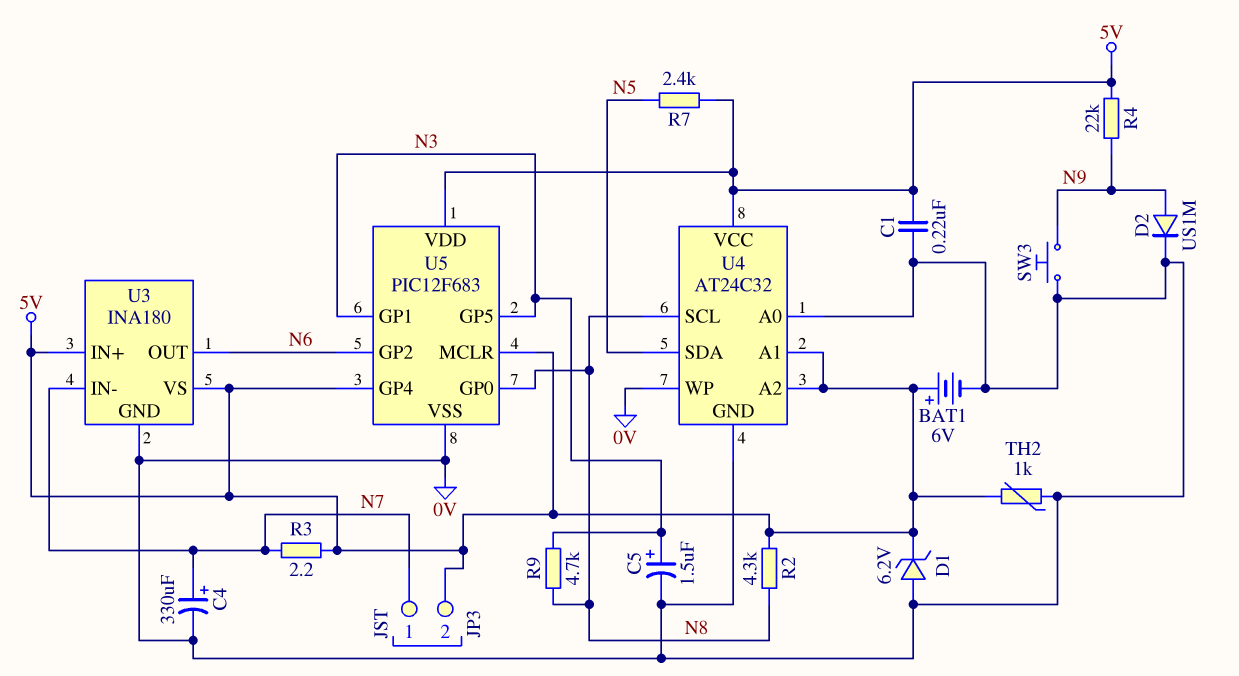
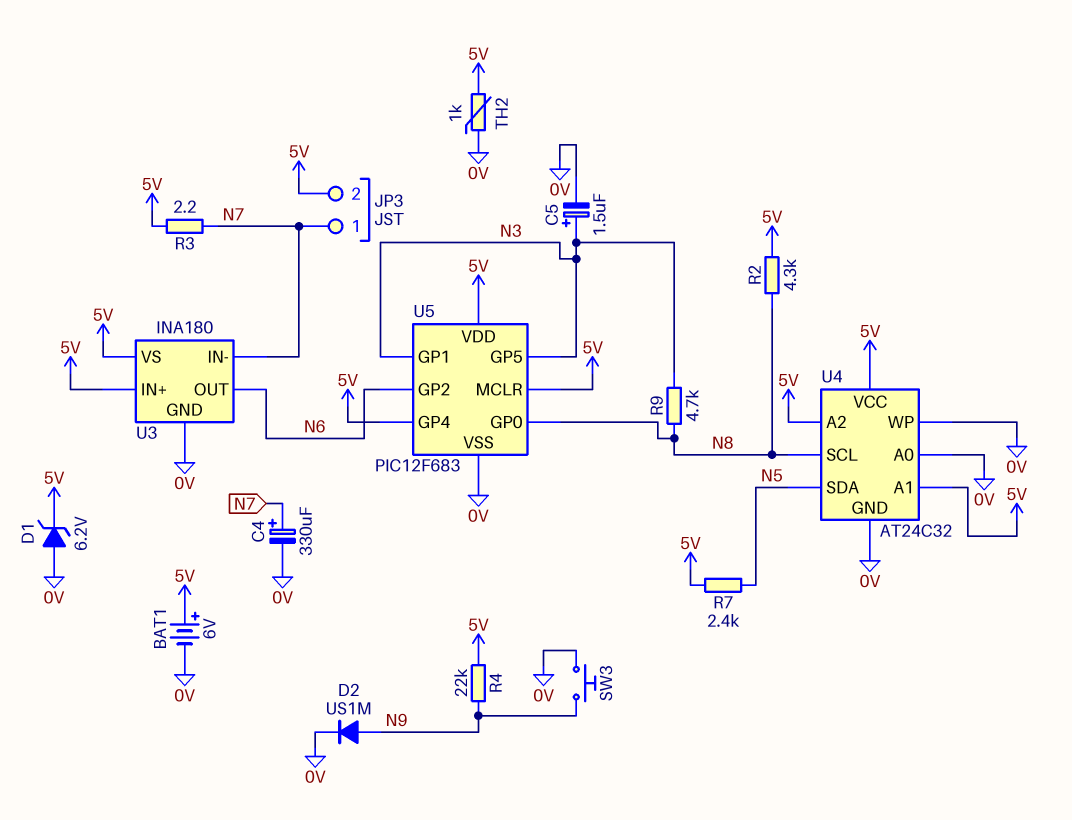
C1: 220nF (0V, 5V) -> none

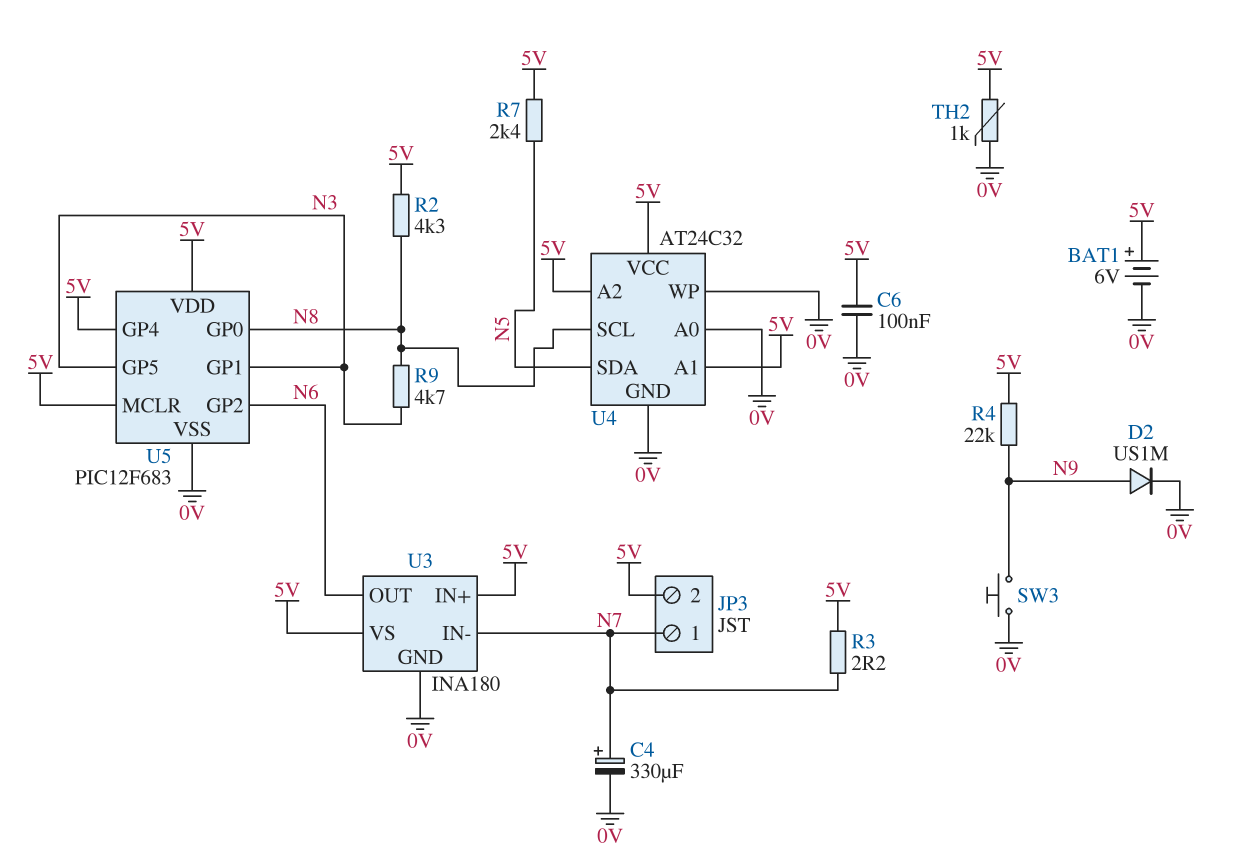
C5: 1.5uF (plus N3, minus 0V) -> none
C6: none -> 100nF (0V, 5V)
D1: zener 6.2V (A 0V, K 5V) -> none

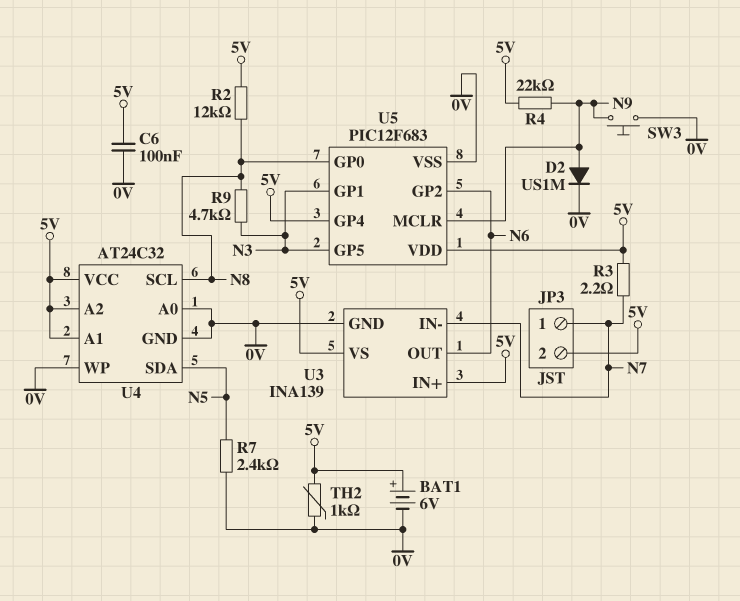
C4: 330uF (plus N7, minus 0V) -> none
R2: 4.3k (5V, N8) -> 12k (5V, N8)
R7: 2.4k (5V, N5) -> 2.4k (0V, N5)
U3: INA180 -> INA139
U5 pin MCLR: 5V -> N9

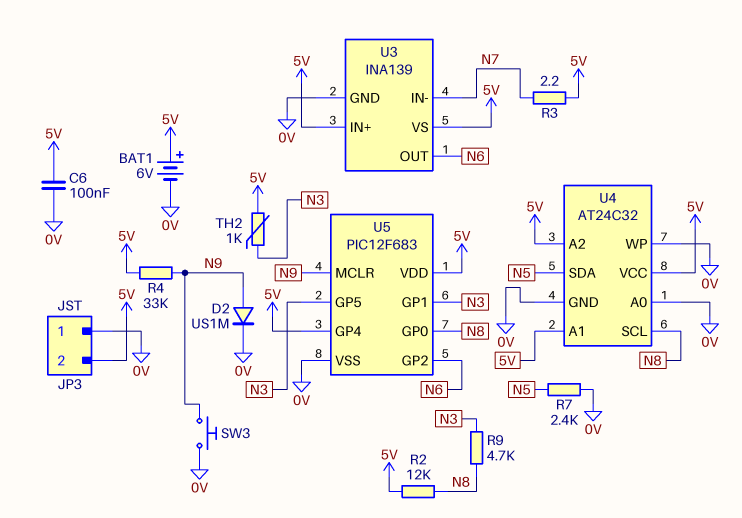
JP3 pin 1: N7 -> 0V
R4: 22k (5V, N9) -> 33k (5V, N9)
TH2: 1k (0V, 5V) -> 1k (5V, N3)

